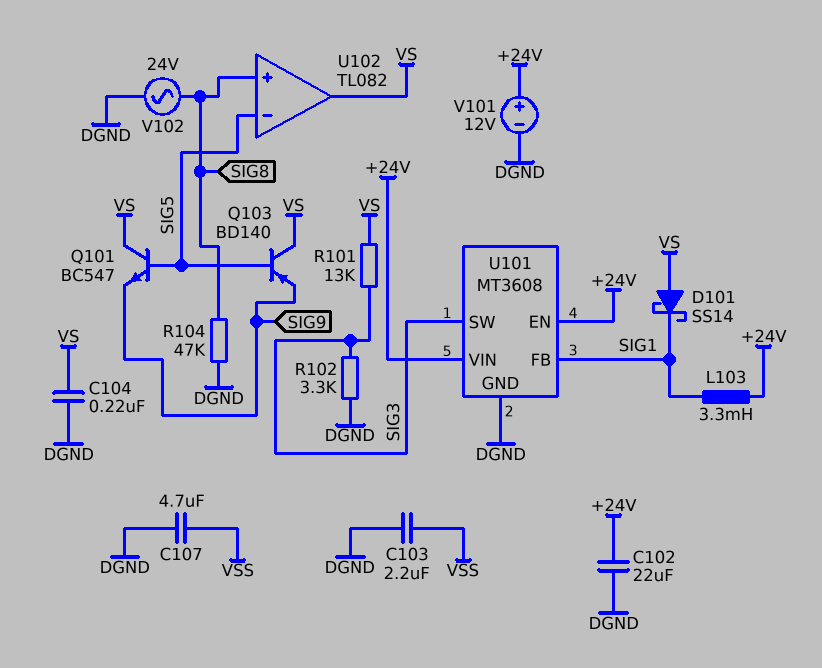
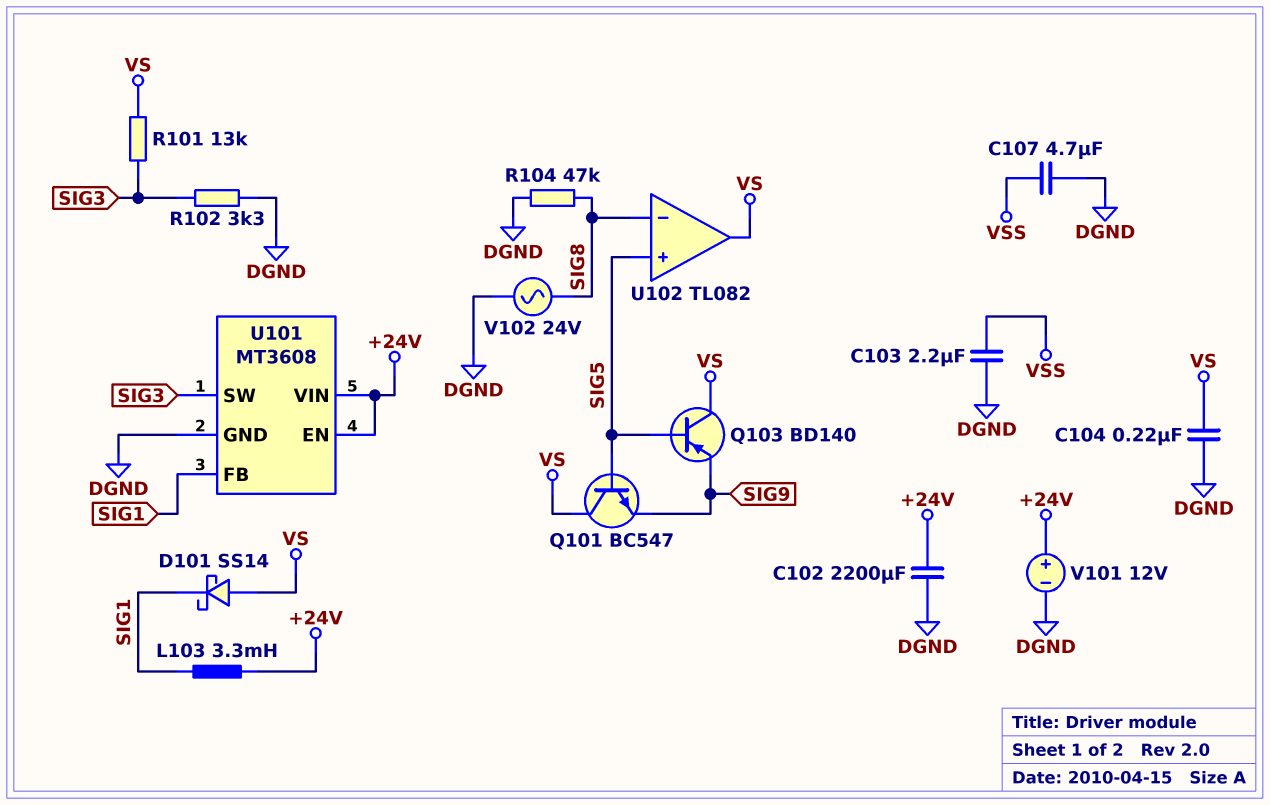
C102: 22uF (+24V, DGND) -> 2200uF (+24V, DGND)
U102 pin in+: SIG8 -> SIG5
U102 pin in-: SIG5 -> SIG8

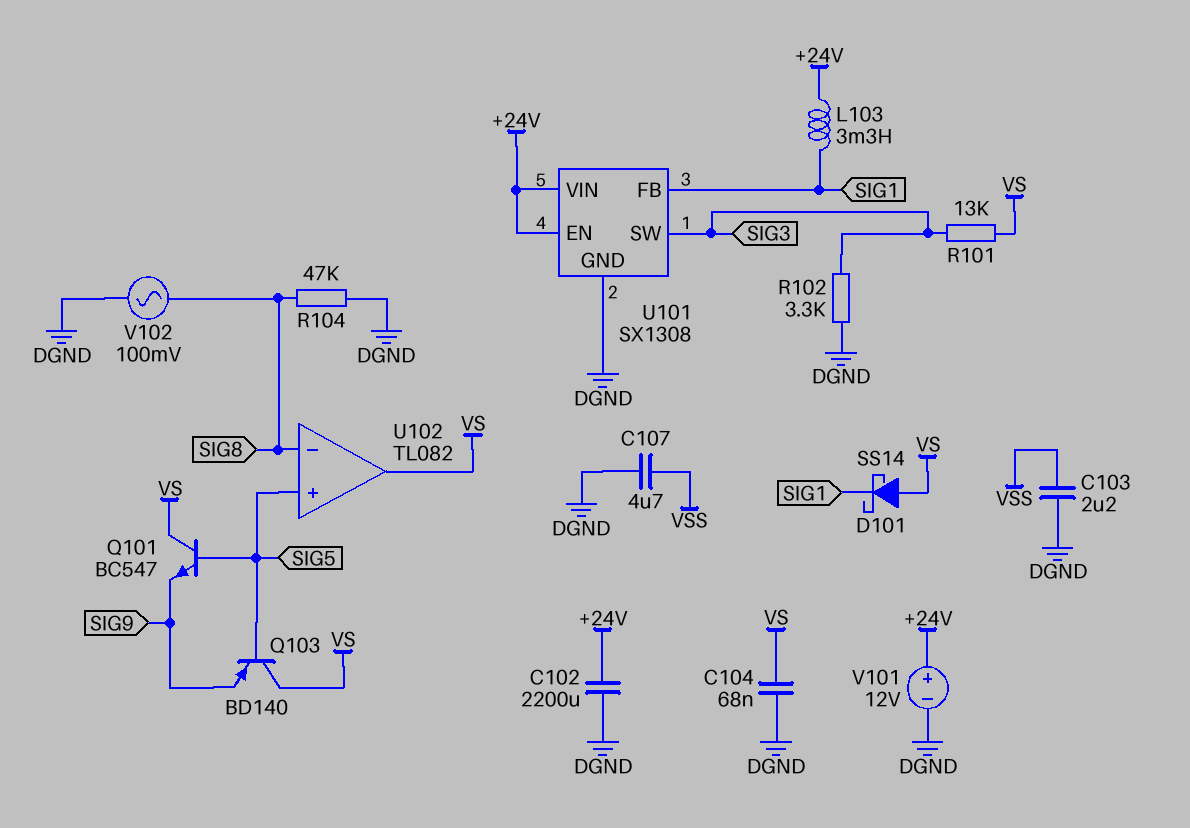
C104: 220nF (DGND, VS) -> 68nF (DGND, VS)
U101: MT3608 -> SX1308
V102: AC 24V (DGND, SIG8) -> AC 100mV (DGND, SIG8)

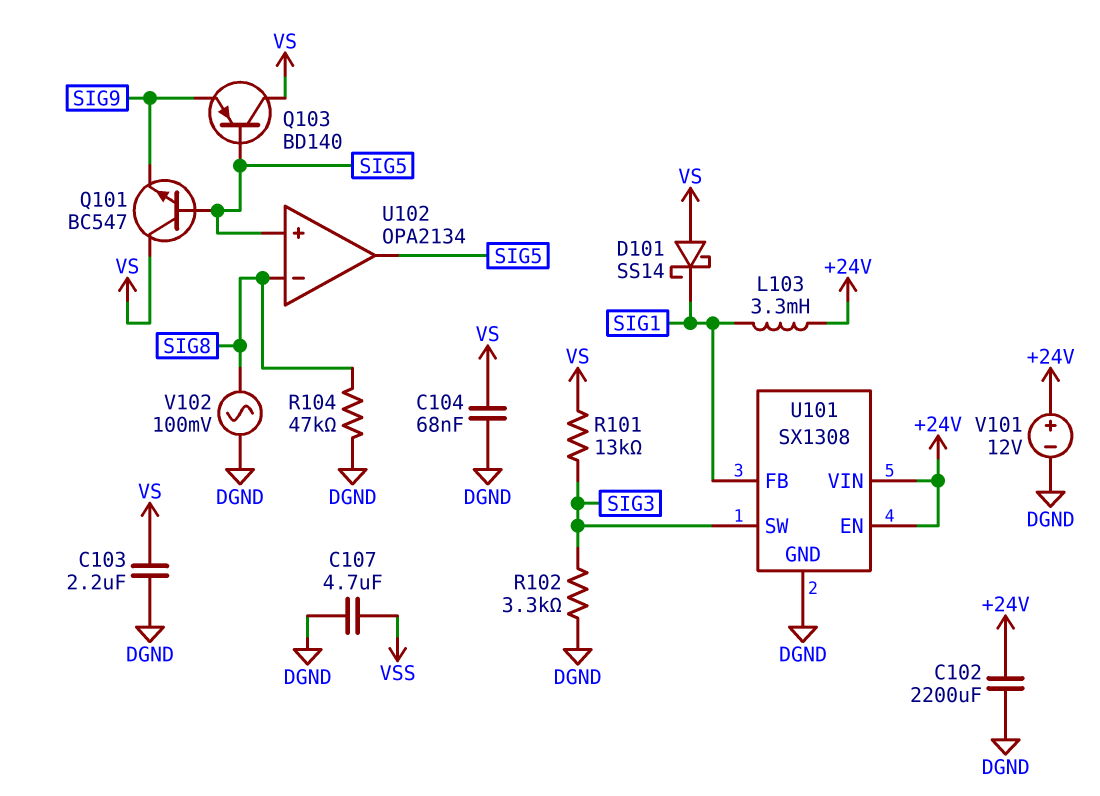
C103: 2.2uF (DGND, VSS) -> 2.2uF (DGND, VS)
U102: TL082 -> OPA2134
U102 pin out: VS -> SIG5

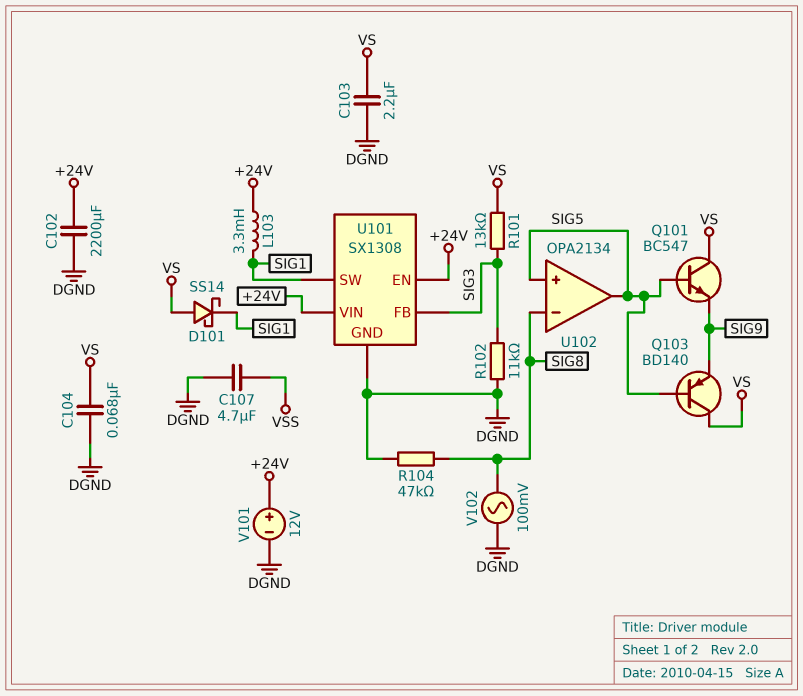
R102: 3.3k (DGND, SIG3) -> 11k (DGND, SIG3)
U101 pin FB: SIG1 -> SIG3
U101 pin SW: SIG3 -> SIG1

